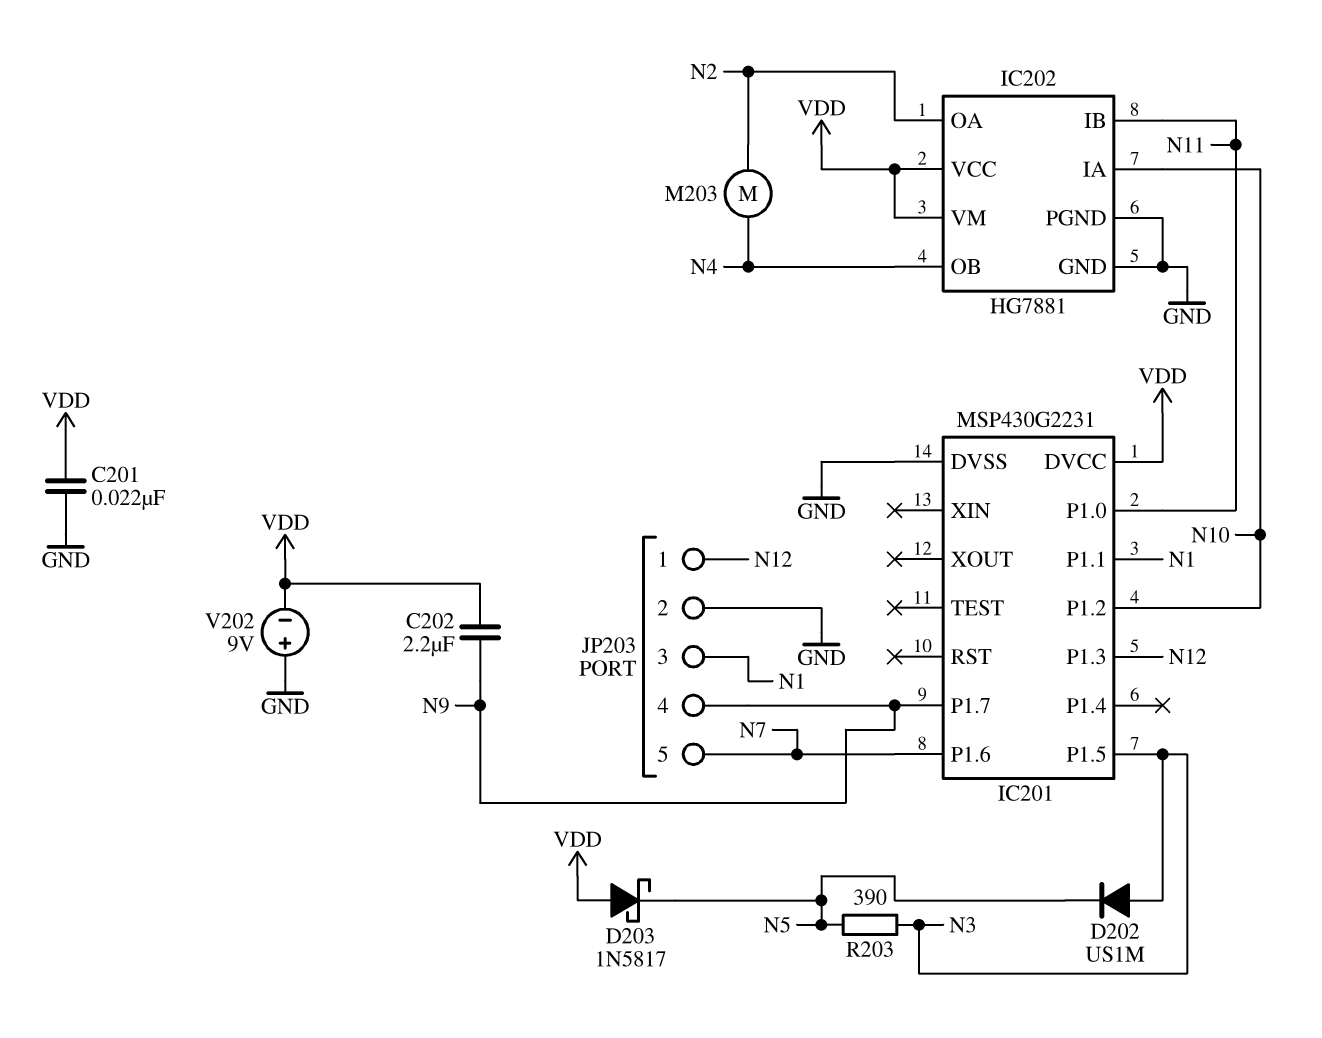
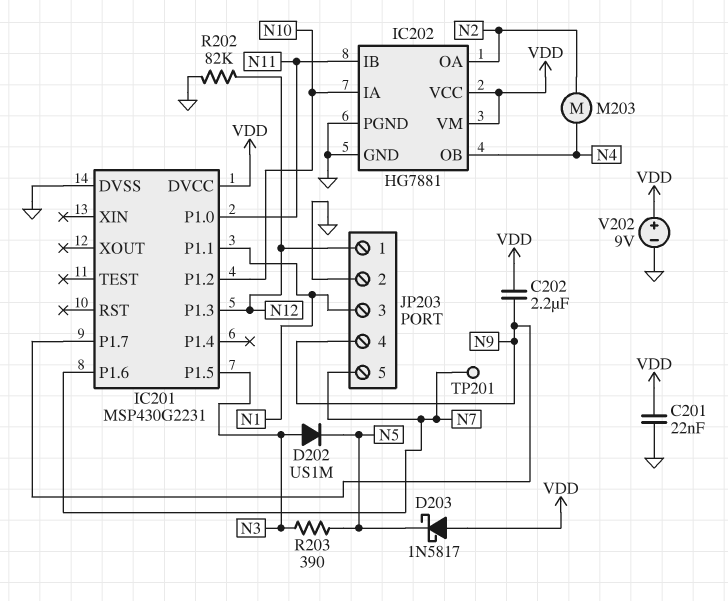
R202: none -> 82k (GND, N12)
TP201: none -> test point (N7)
V202: 9V (plus GND, minus VDD) -> 9V (plus VDD, minus GND)

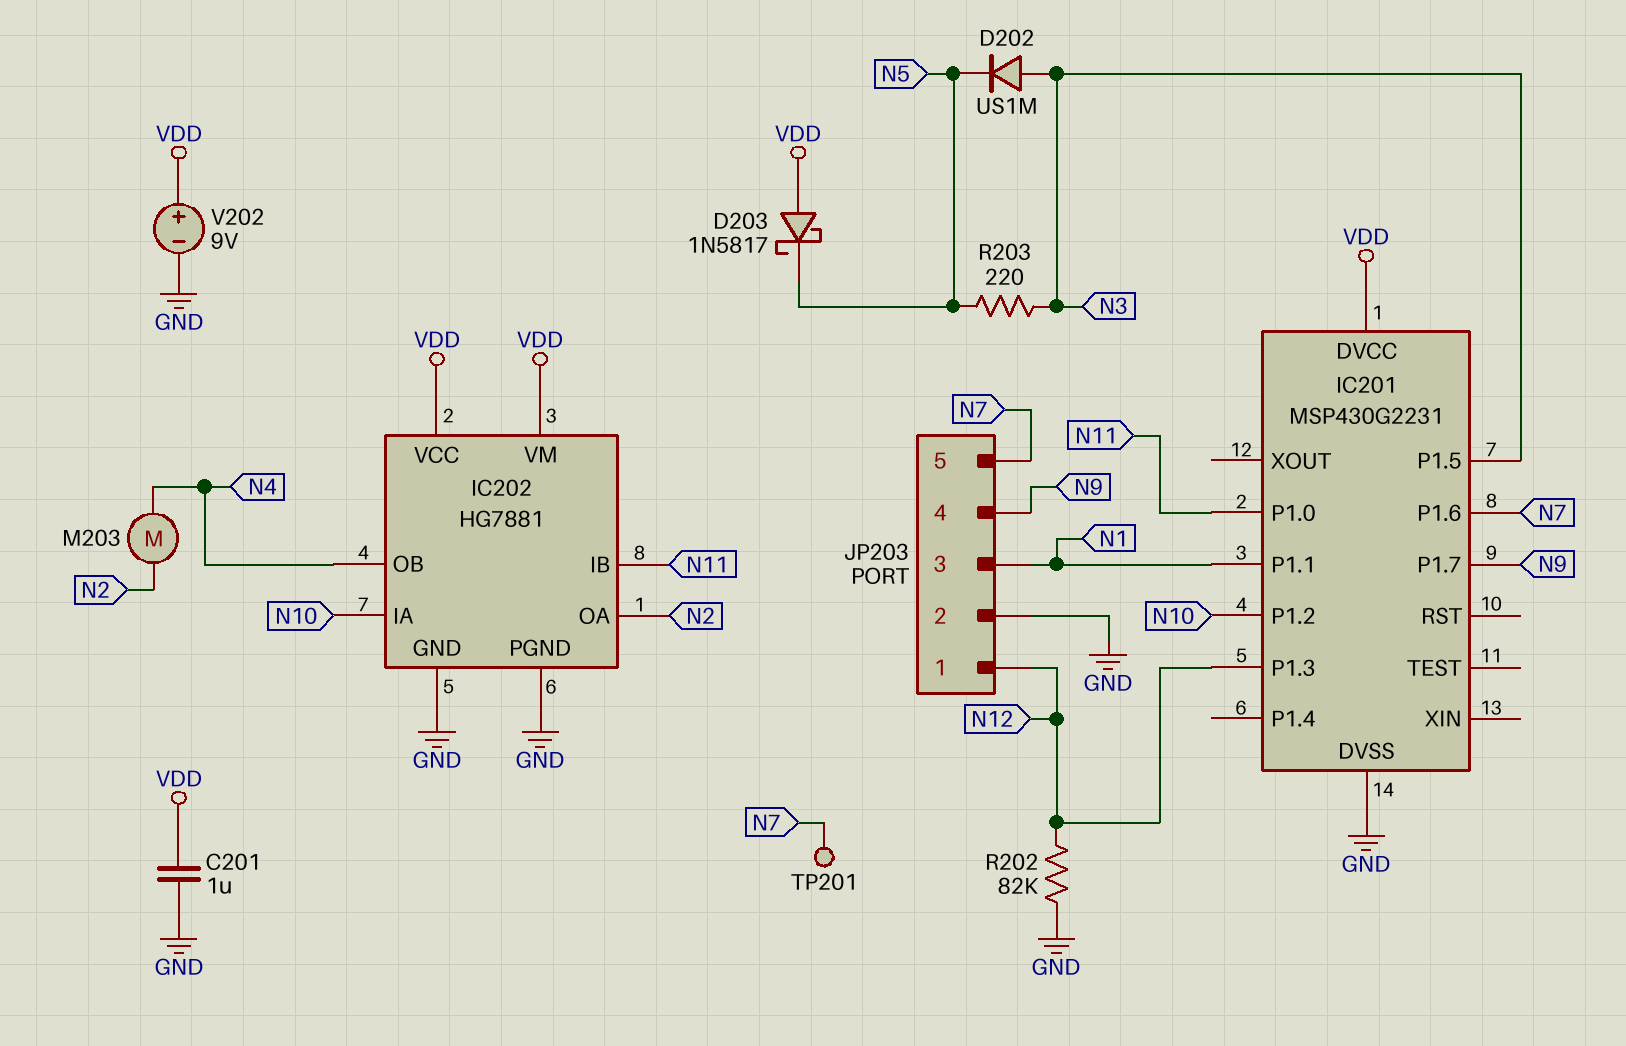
C201: 22nF (GND, VDD) -> 1uF (GND, VDD)
C202: 2.2uF (N9, VDD) -> none
R203: 390 (N3, N5) -> 220 (N3, N5)

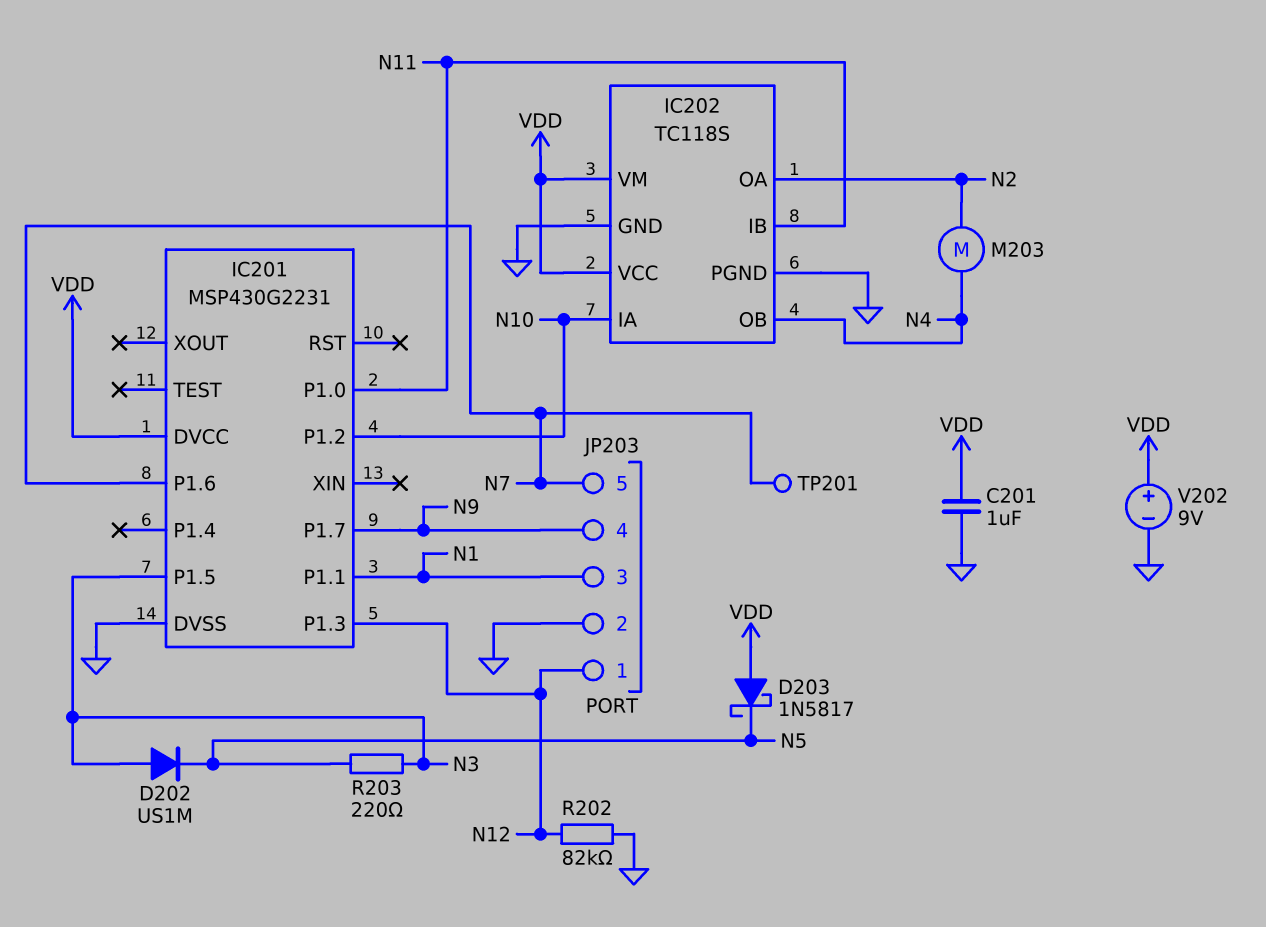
IC202: HG7881 -> TC118S

